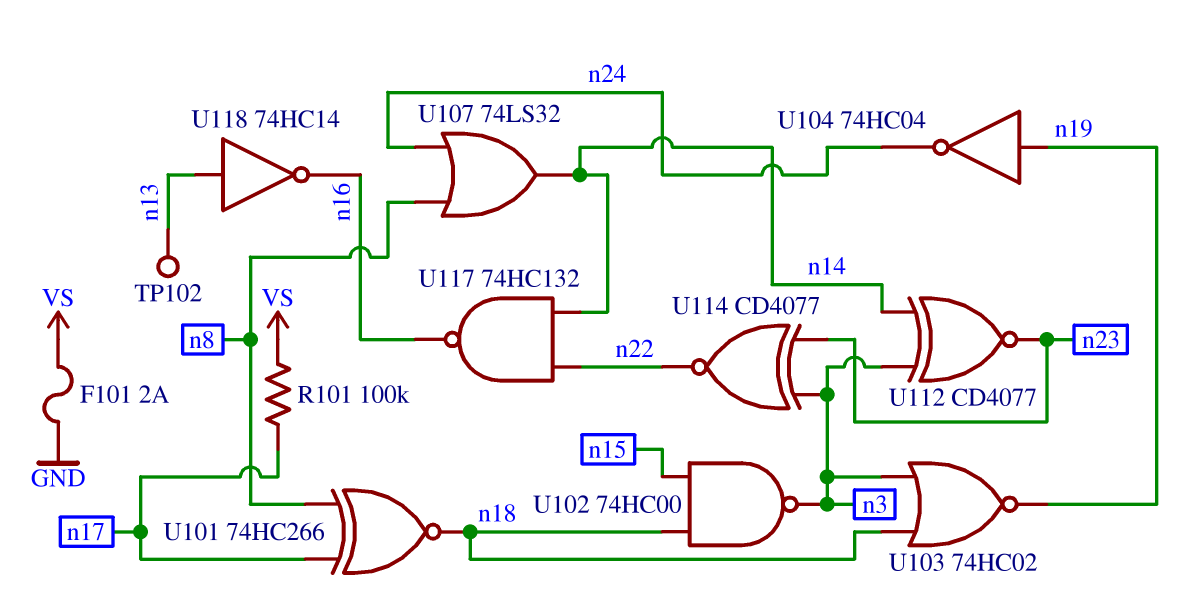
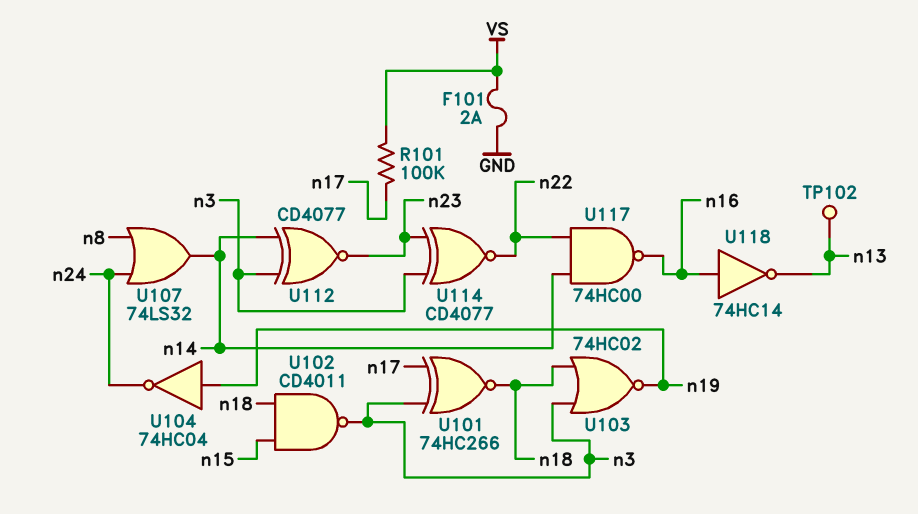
U101: XNOR 74HC266 (in n8, in n17, out n18) -> XNOR 74HC266 (in n3, in n17, out n18)
U102: NAND 74HC00 (in n15, in n18, out n3) -> NAND CD4011 (in n15, in n18, out n3)
U117: NAND 74HC132 (in n14, in n22, out n16) -> NAND 74HC00 (in n14, in n22, out n16)
U118: NOT 74HC14 (in n13, out n16) -> NOT 74HC14 (in n16, out n13)

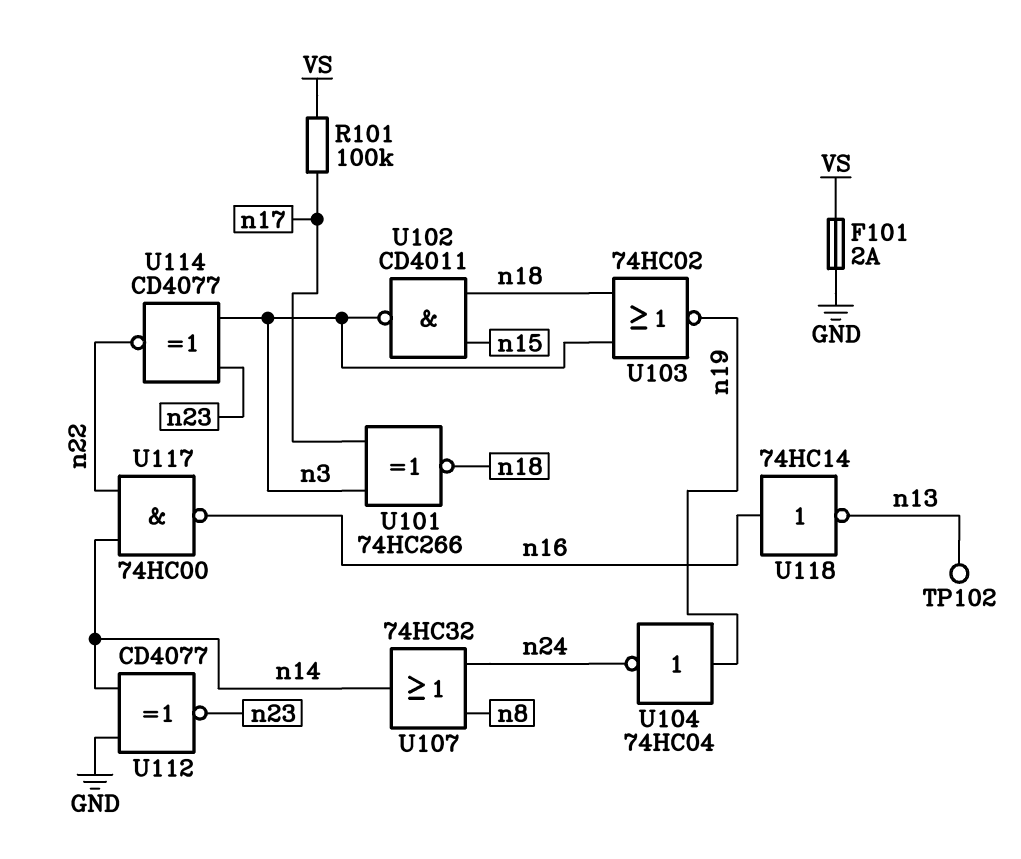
U107: OR 74LS32 (in n8, in n24, out n14) -> OR 74HC32 (in n8, in n24, out n14)
U112: XNOR CD4077 (in n3, in n14, out n23) -> XNOR CD4077 (in GND, in n14, out n23)

